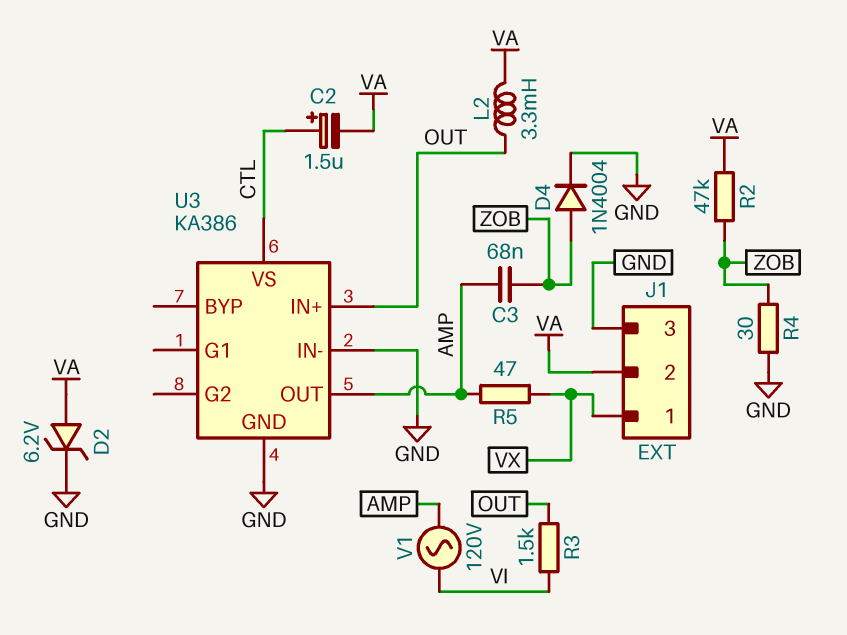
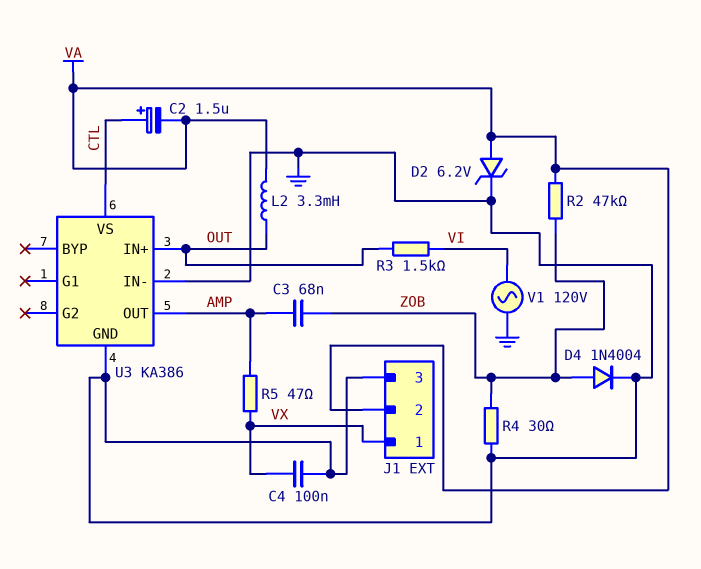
C4: none -> 100nF (GND, VX)
V1: AC 120V (AMP, VI) -> AC 120V (GND, VI)

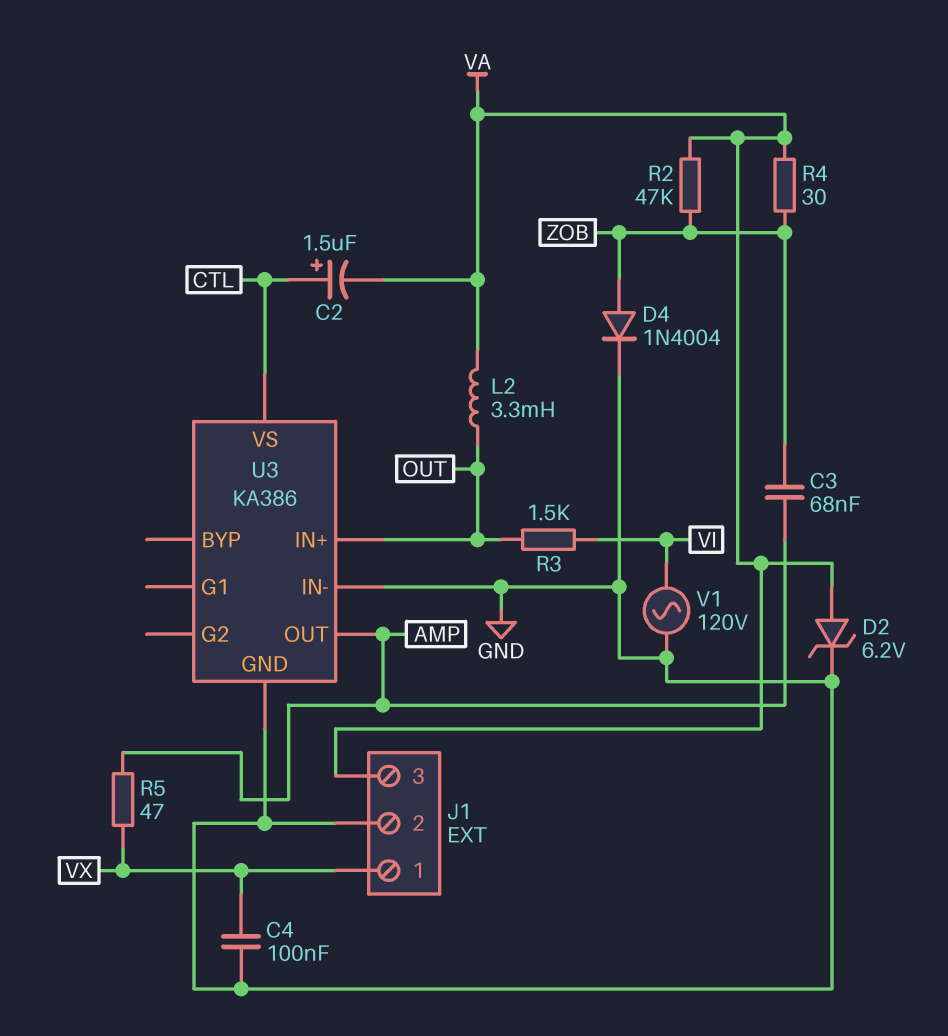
J1 pin 2: VA -> GND
J1 pin 3: GND -> VA
R4: 30 (GND, ZOB) -> 30 (VA, ZOB)

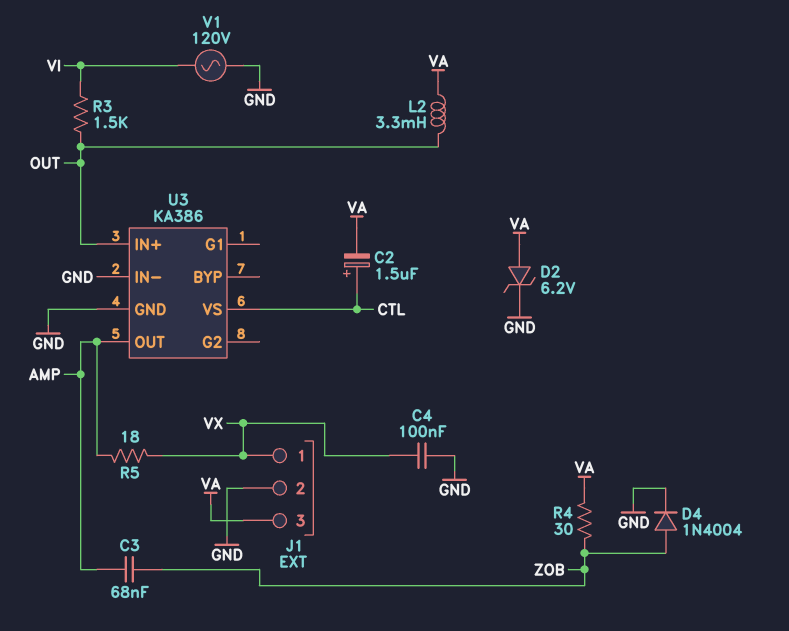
R2: 47k (VA, ZOB) -> none
R5: 47 (AMP, VX) -> 18 (AMP, VX)

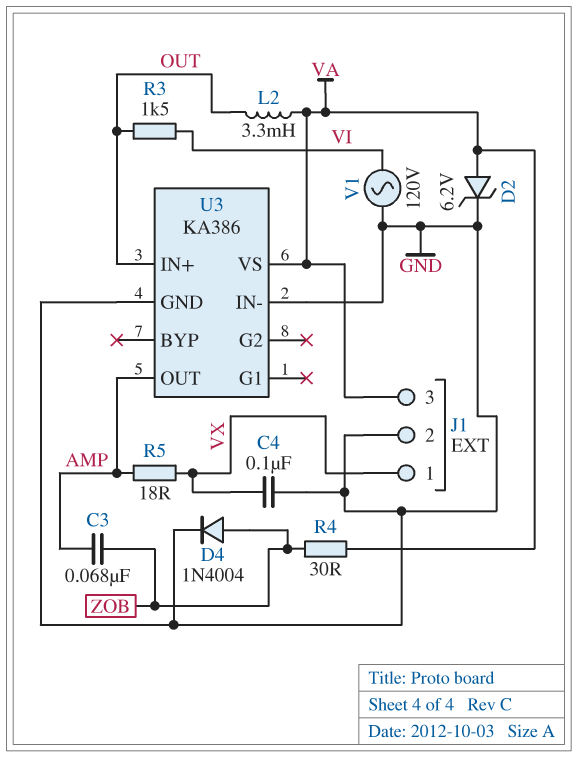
C2: 1.5uF (plus CTL, minus VA) -> none
U3 pin VS: CTL -> VA

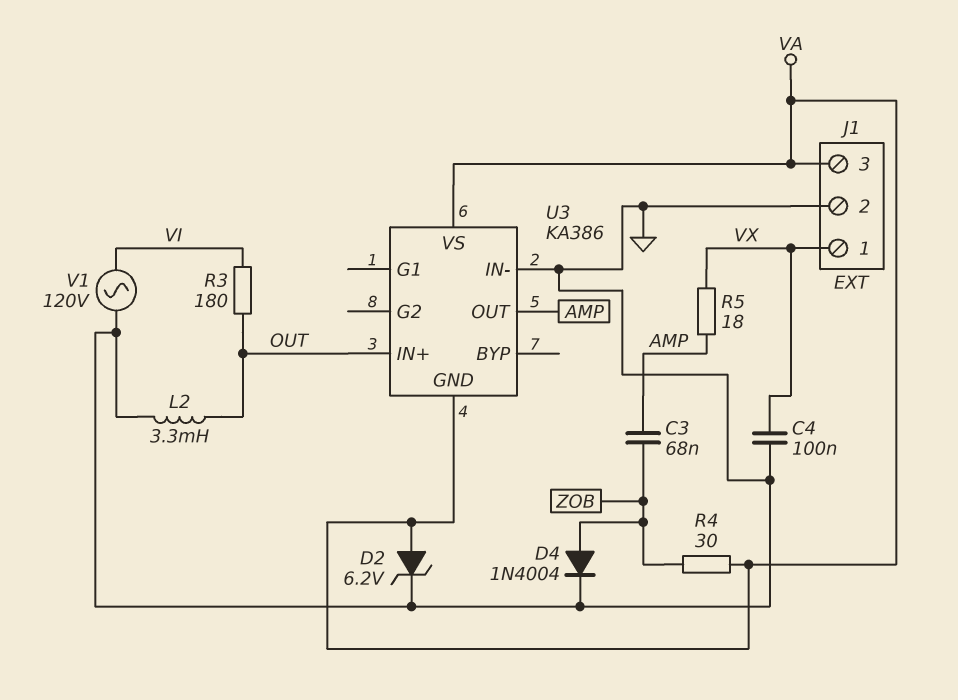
L2: 3.3mH (OUT, VA) -> 3.3mH (GND, OUT)
R3: 1.5k (OUT, VI) -> 180 (OUT, VI)
U3 pin GND: GND -> VA

